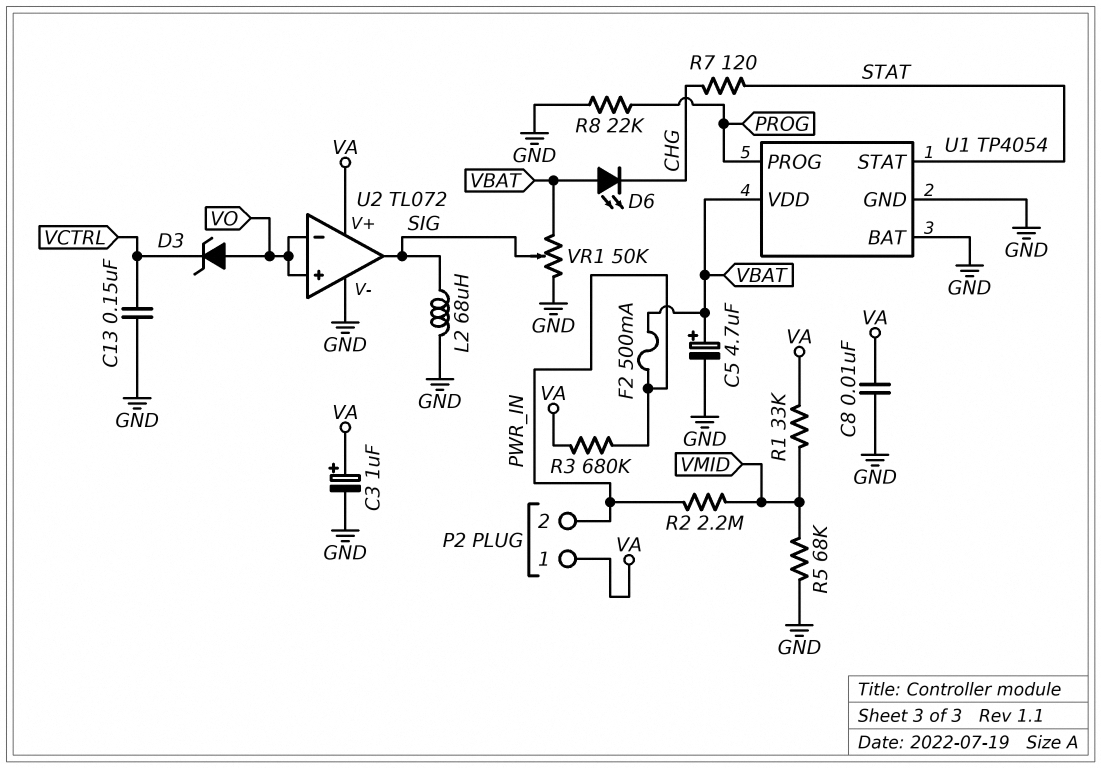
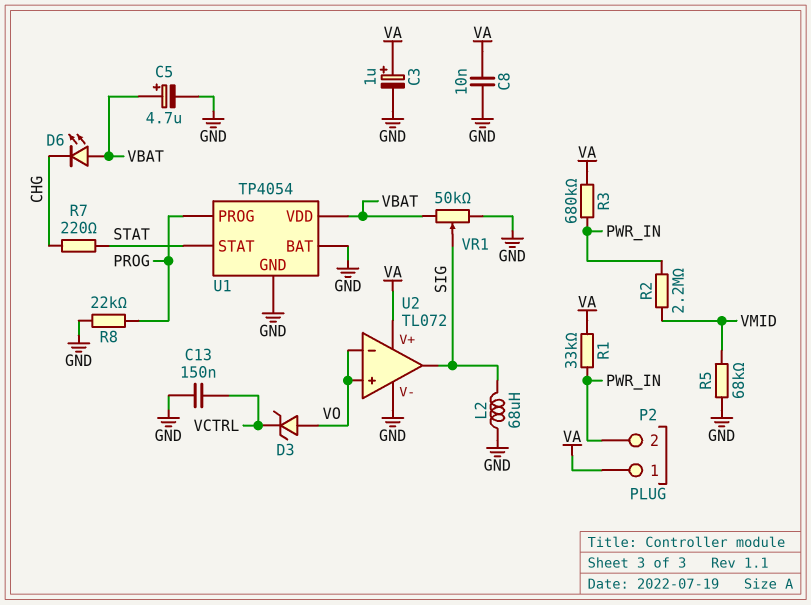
F2: 500mA (PWR_IN, VBAT) -> none
R1: 33k (VA, VMID) -> 33k (PWR_IN, VA)
R7: 120 (CHG, STAT) -> 220 (CHG, STAT)

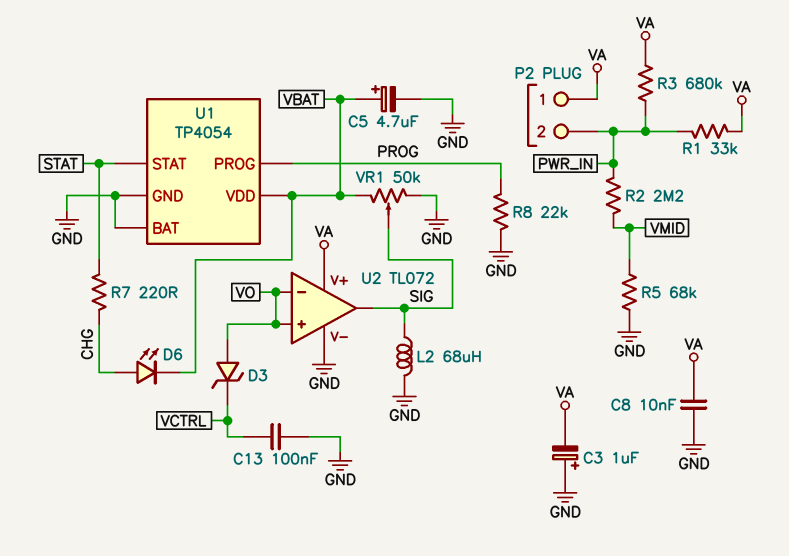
C3: 1uF (plus VA, minus GND) -> 1uF (plus GND, minus VA)
C13: 150nF (GND, VCTRL) -> 100nF (GND, VCTRL)
D6: LED (A VBAT, K CHG) -> LED (A CHG, K VBAT)

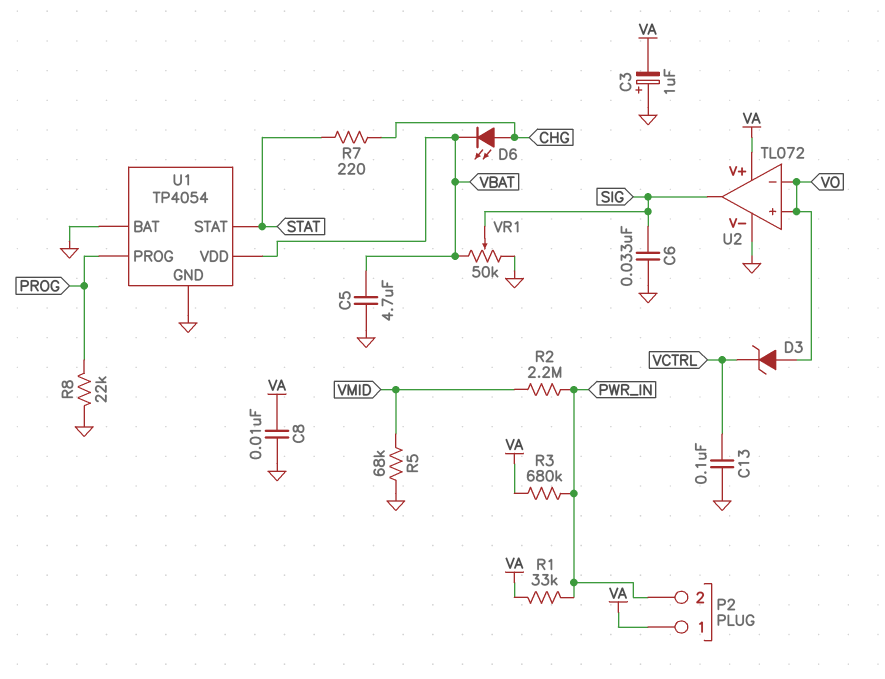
C5: 4.7uF (plus VBAT, minus GND) -> 4.7uF (GND, VBAT)
C6: none -> 33nF (GND, SIG)
L2: 68uH (GND, SIG) -> none

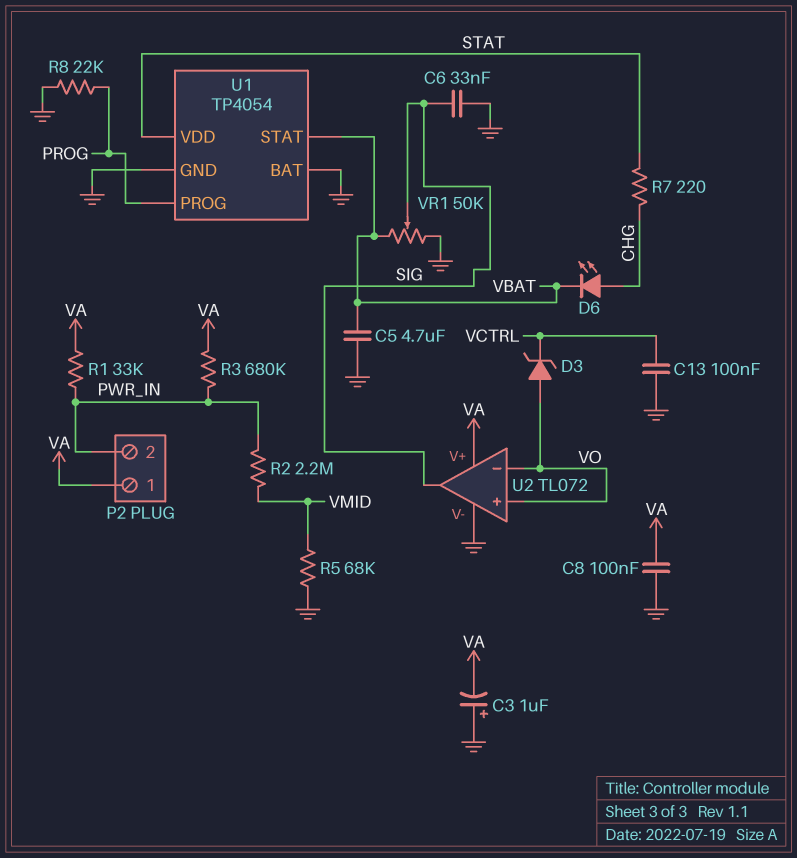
C8: 10nF (GND, VA) -> 100nF (GND, VA)
U1 pin STAT: STAT -> VBAT
U1 pin VDD: VBAT -> STAT

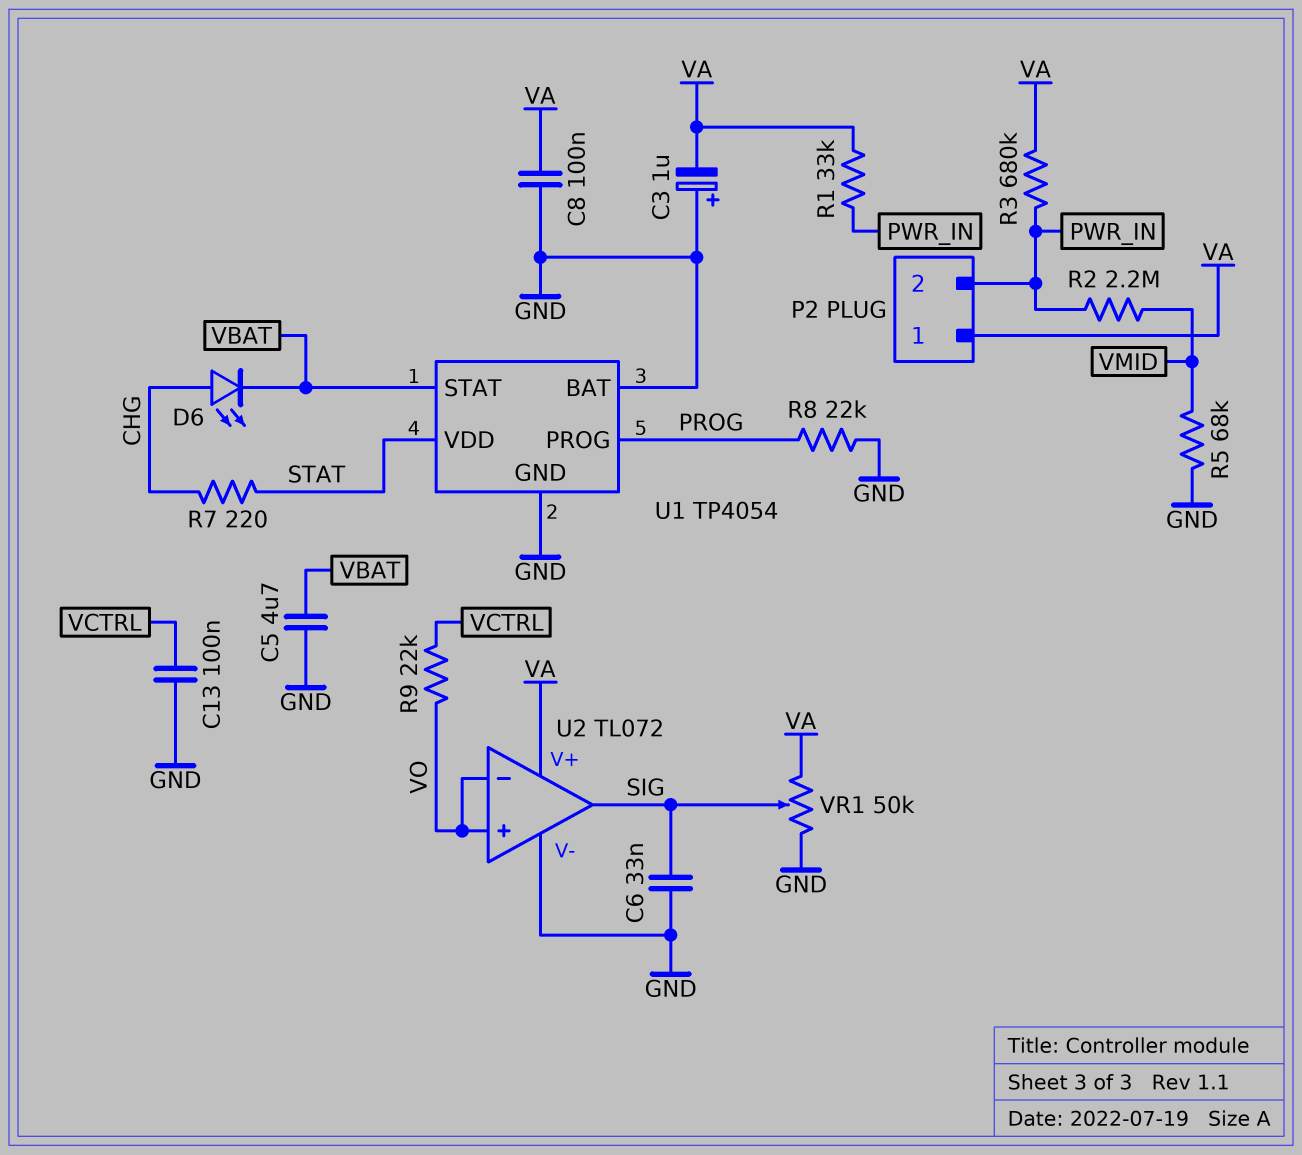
D3: zener (A VO, K VCTRL) -> none
R9: none -> 22k (VCTRL, VO)
VR1: 50k (GND, VBAT, wiper SIG) -> 50k (GND, VA, wiper SIG)

